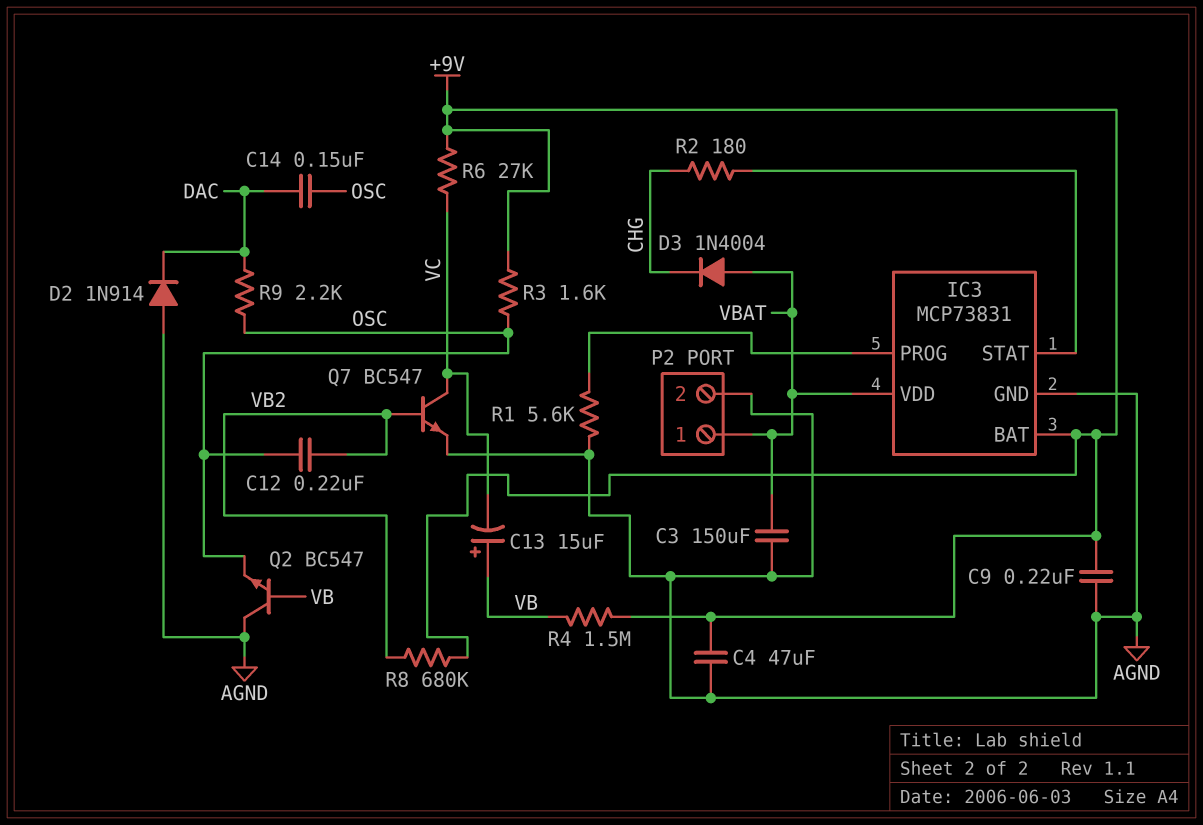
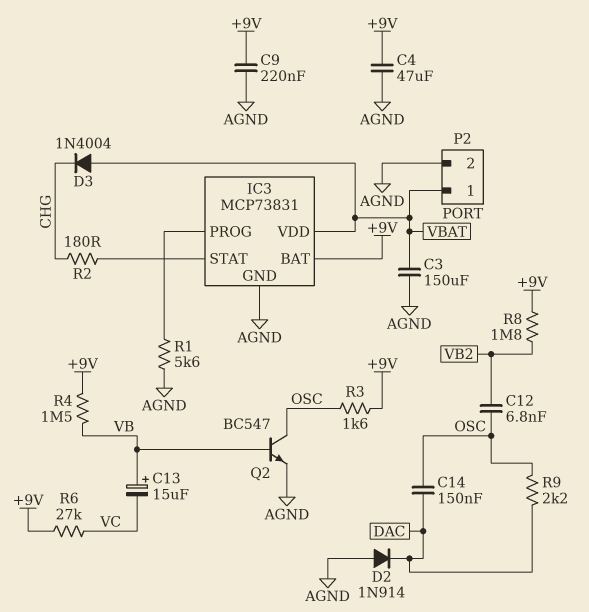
C12: 220nF (OSC, VB2) -> 6.8nF (OSC, VB2)
Q2: NPN BC547 (B VB, C AGND, E OSC) -> NPN BC547 (B VB, C OSC, E AGND)
Q7: NPN BC547 (B VB2, C VC, E AGND) -> none
R8: 680k (+9V, VB2) -> 1.8M (+9V, VB2)

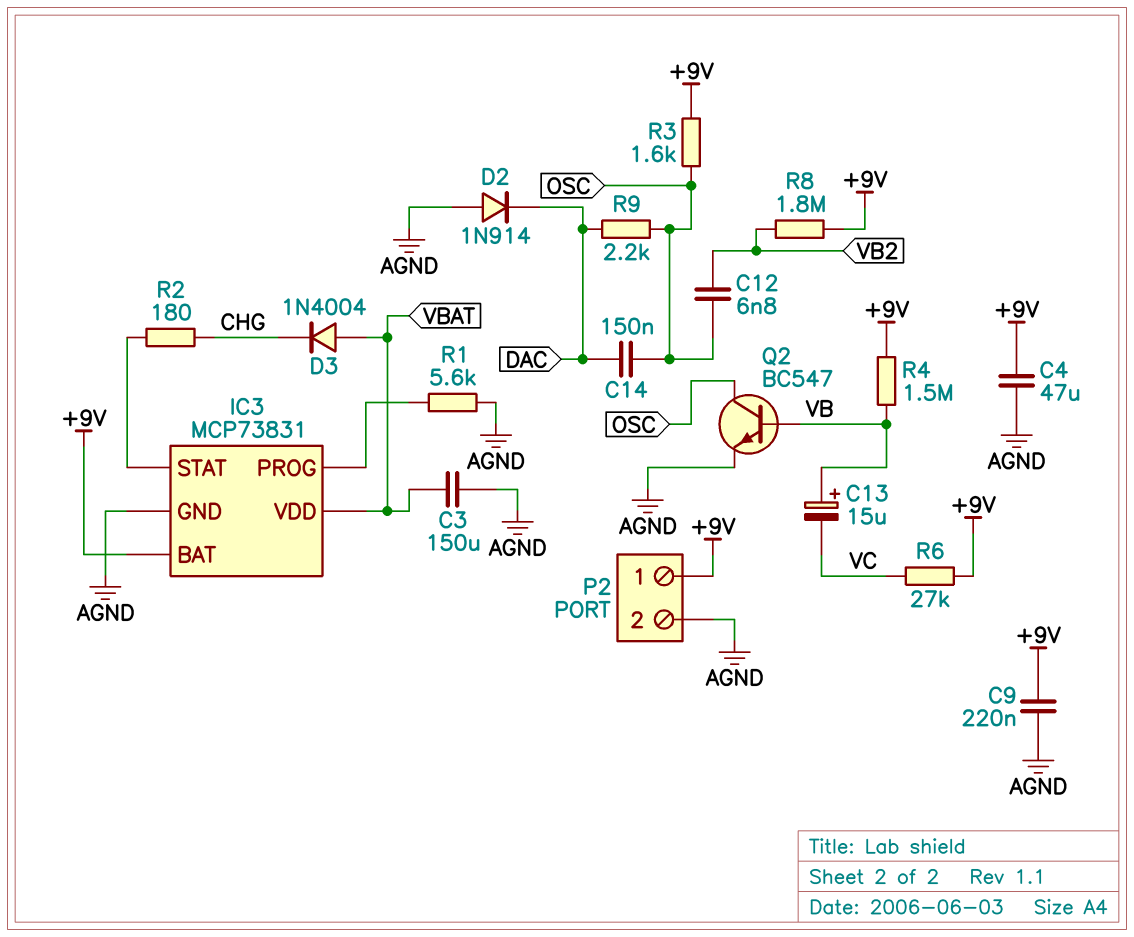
P2 pin 1: VBAT -> +9V

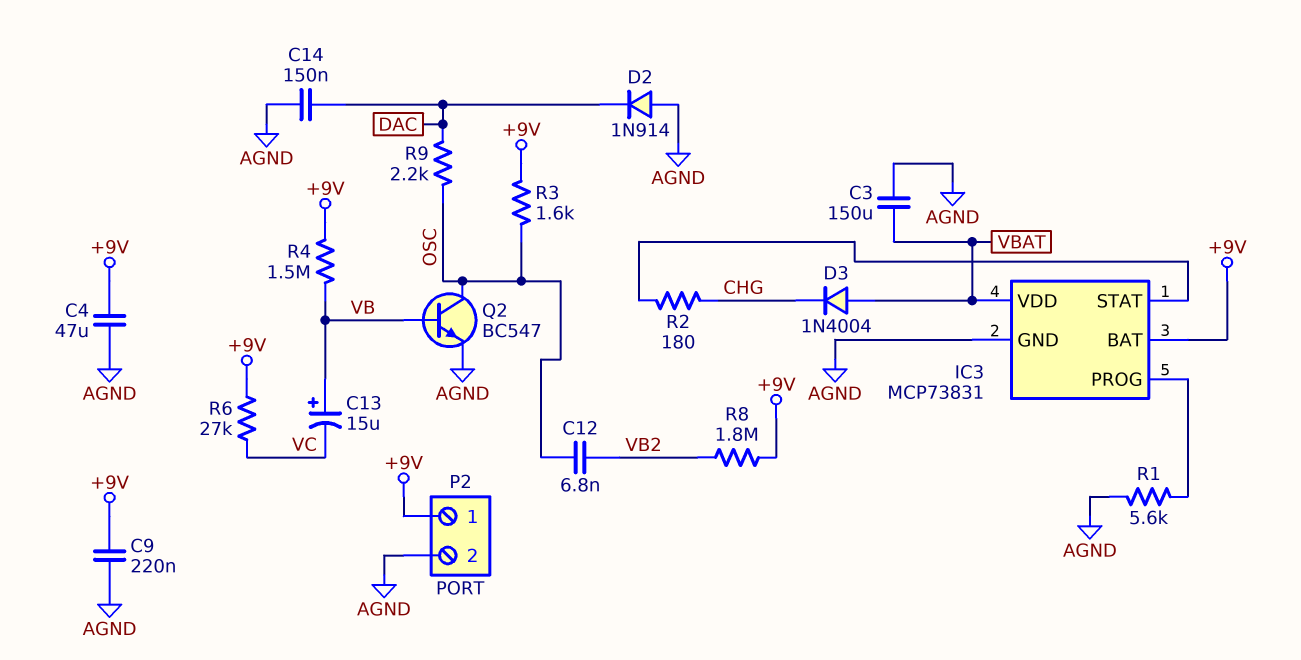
C14: 150nF (DAC, OSC) -> 150nF (AGND, DAC)

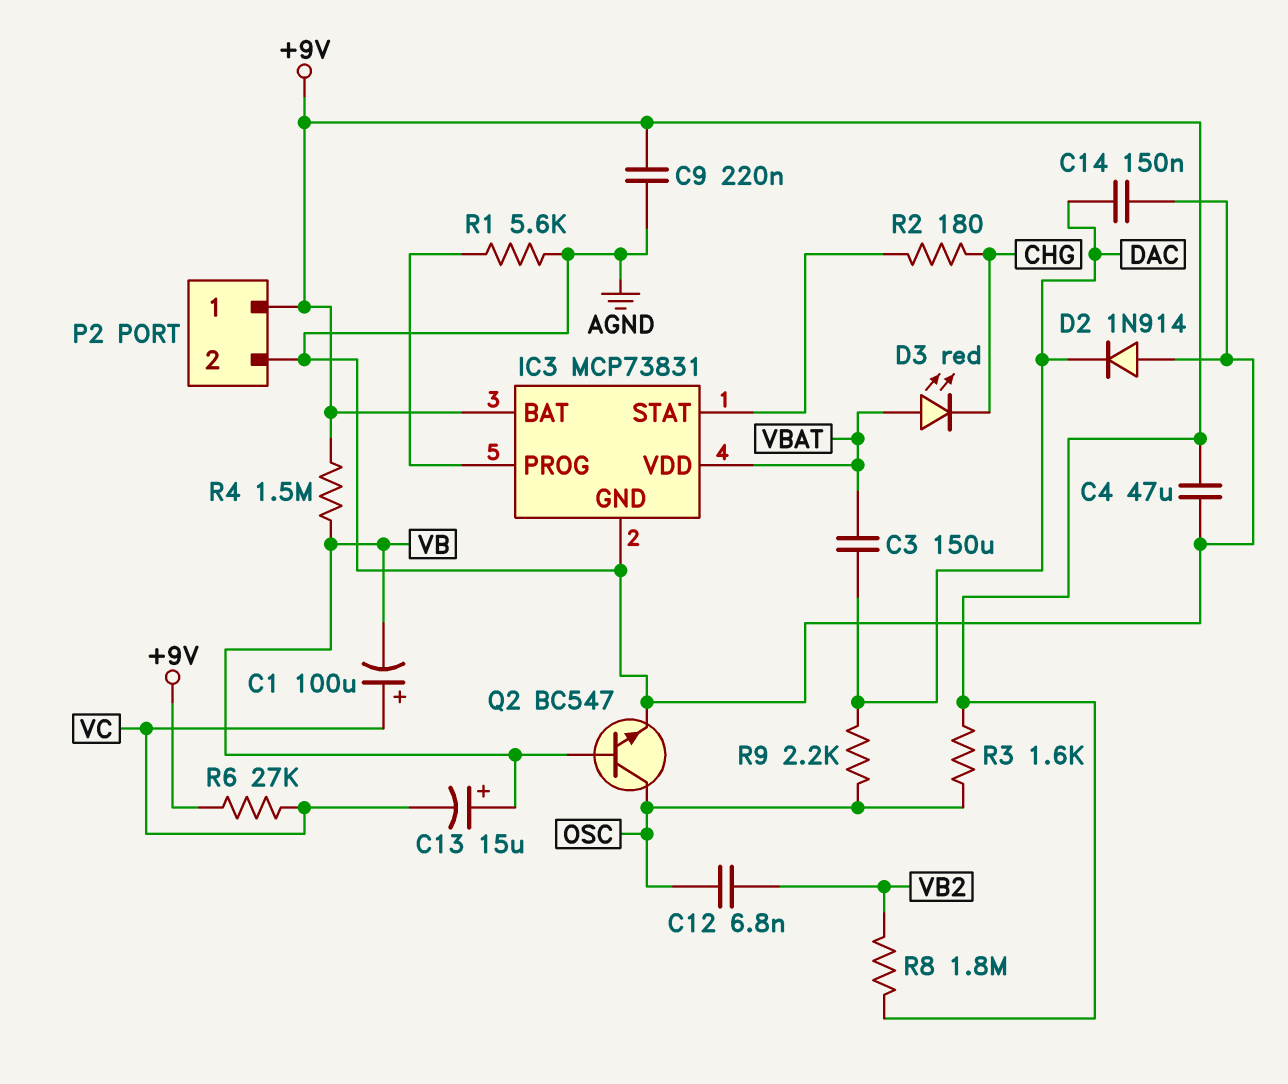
C1: none -> 100uF (plus VC, minus VB)
C3: 150uF (AGND, VBAT) -> 150uF (DAC, VBAT)
D3: diode 1N4004 (A VBAT, K CHG) -> LED red (A VBAT, K CHG)

